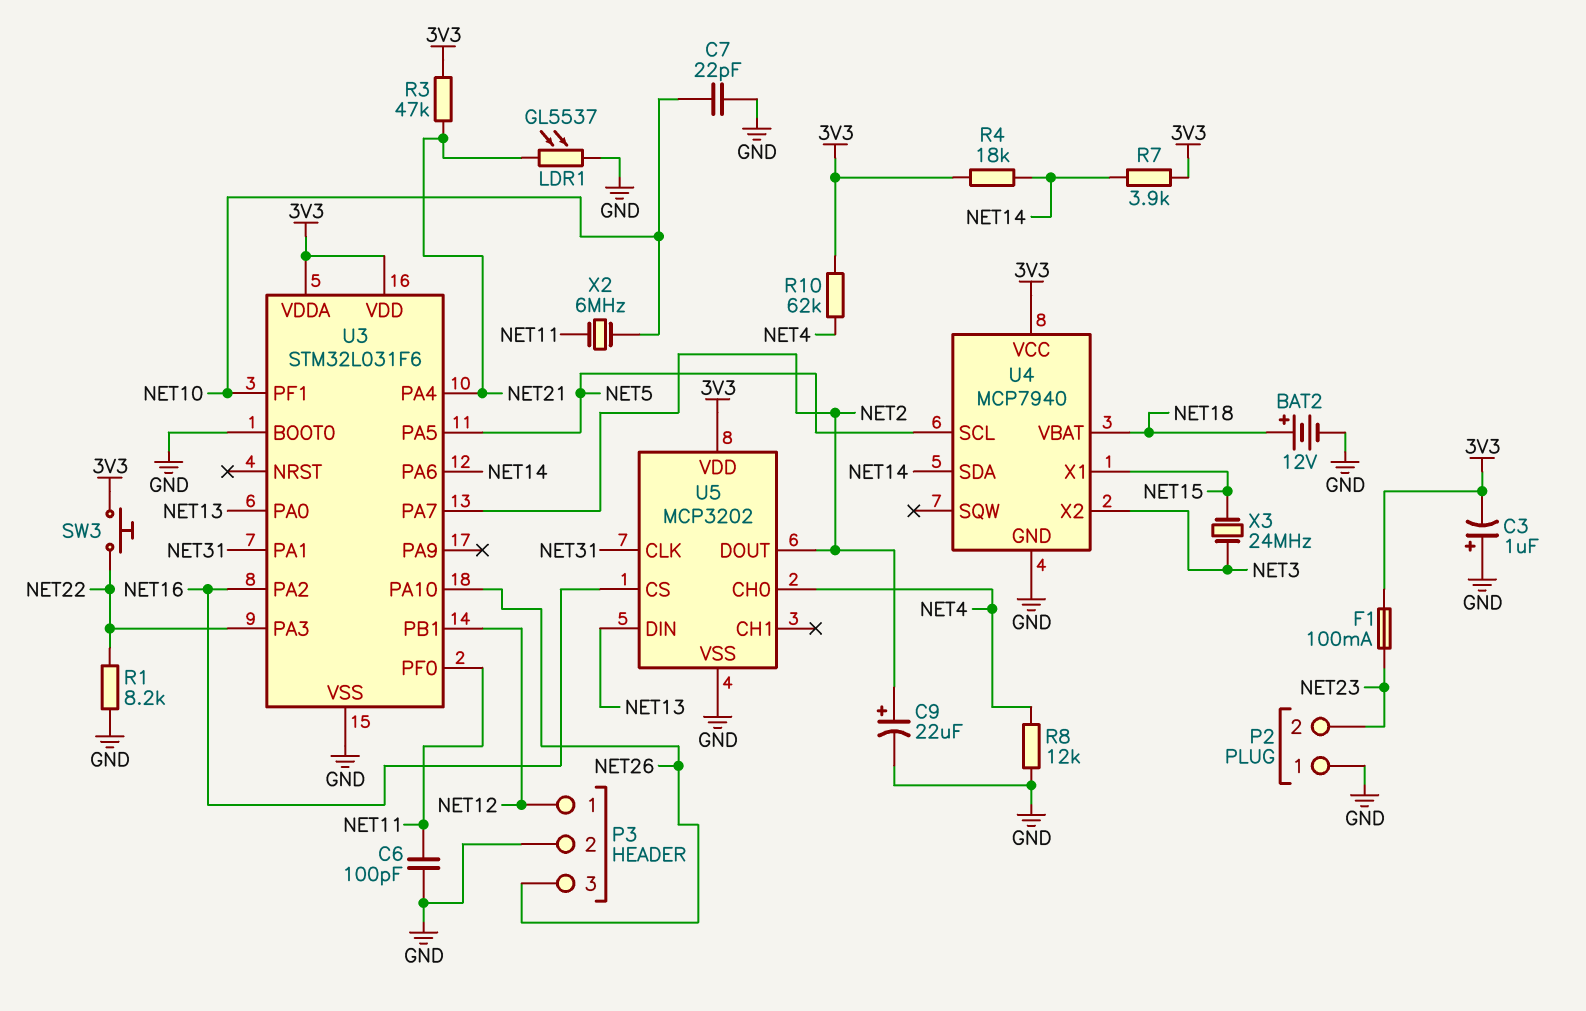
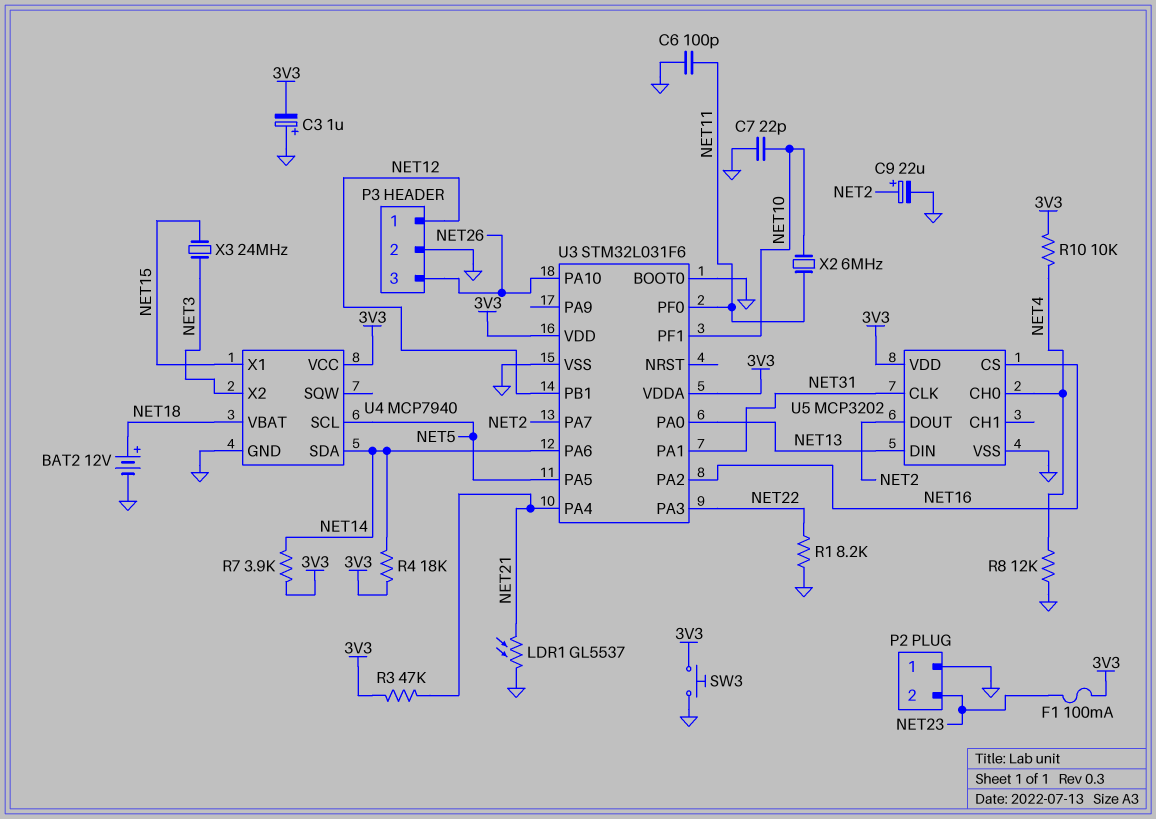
R10: 62k (3V3, NET4) -> 10k (3V3, NET4)
SW3: button (3V3, NET22) -> button (3V3, GND)

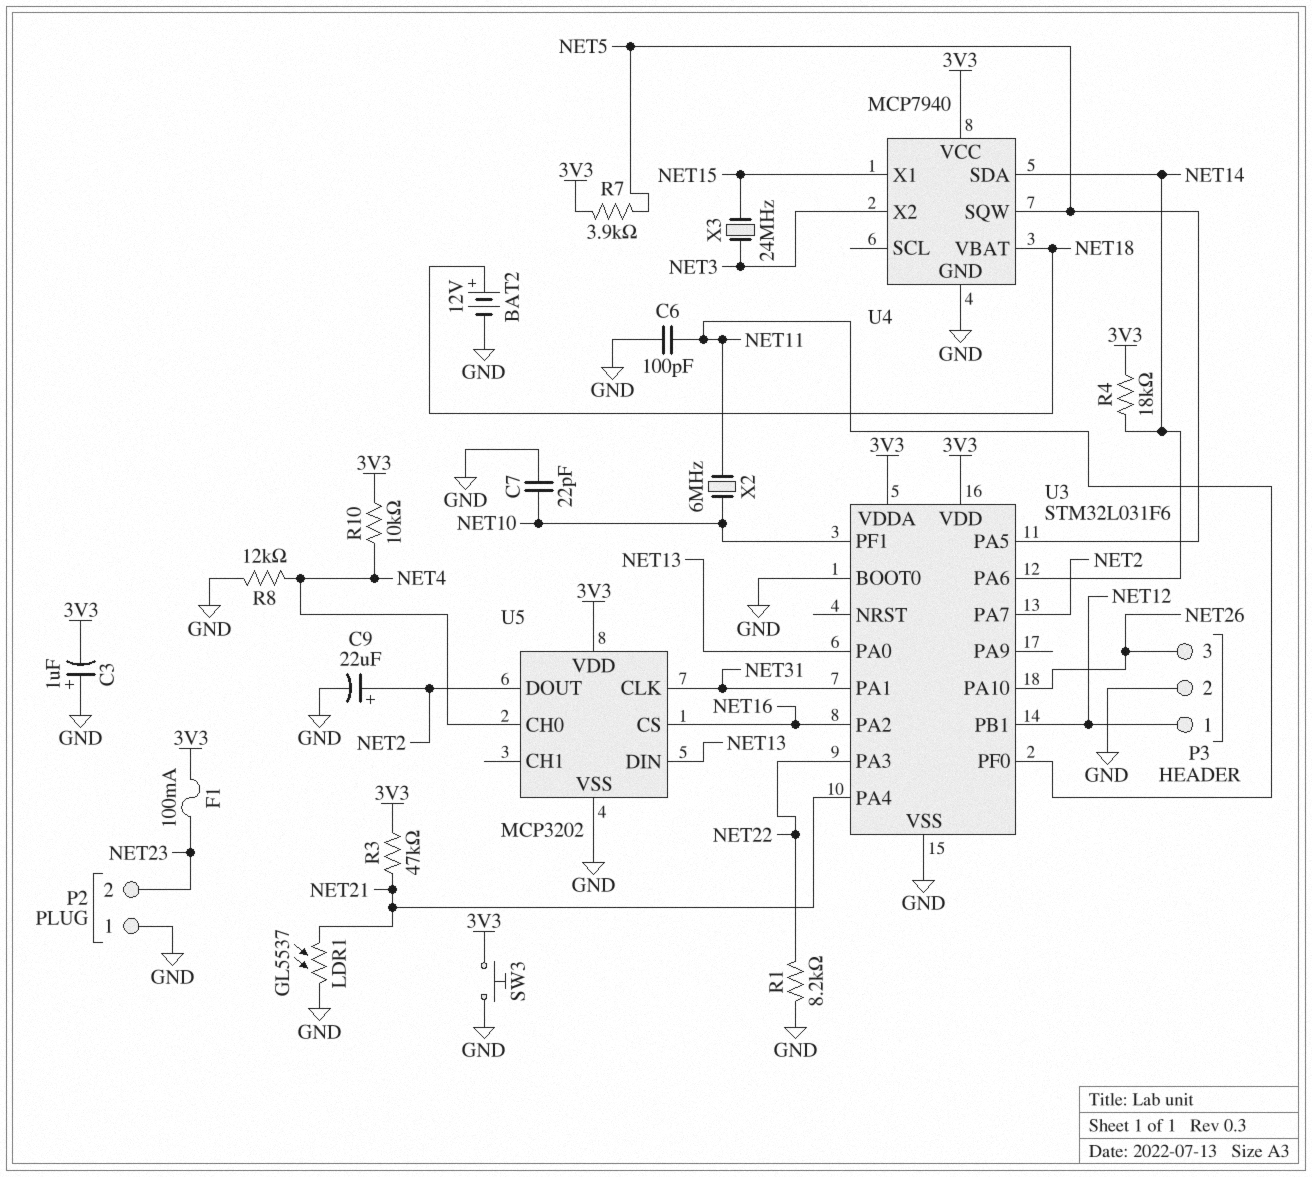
R7: 3.9k (3V3, NET14) -> 3.9k (3V3, NET5)
U4 pin SCL: NET5 -> none
U4 pin SQW: none -> NET5

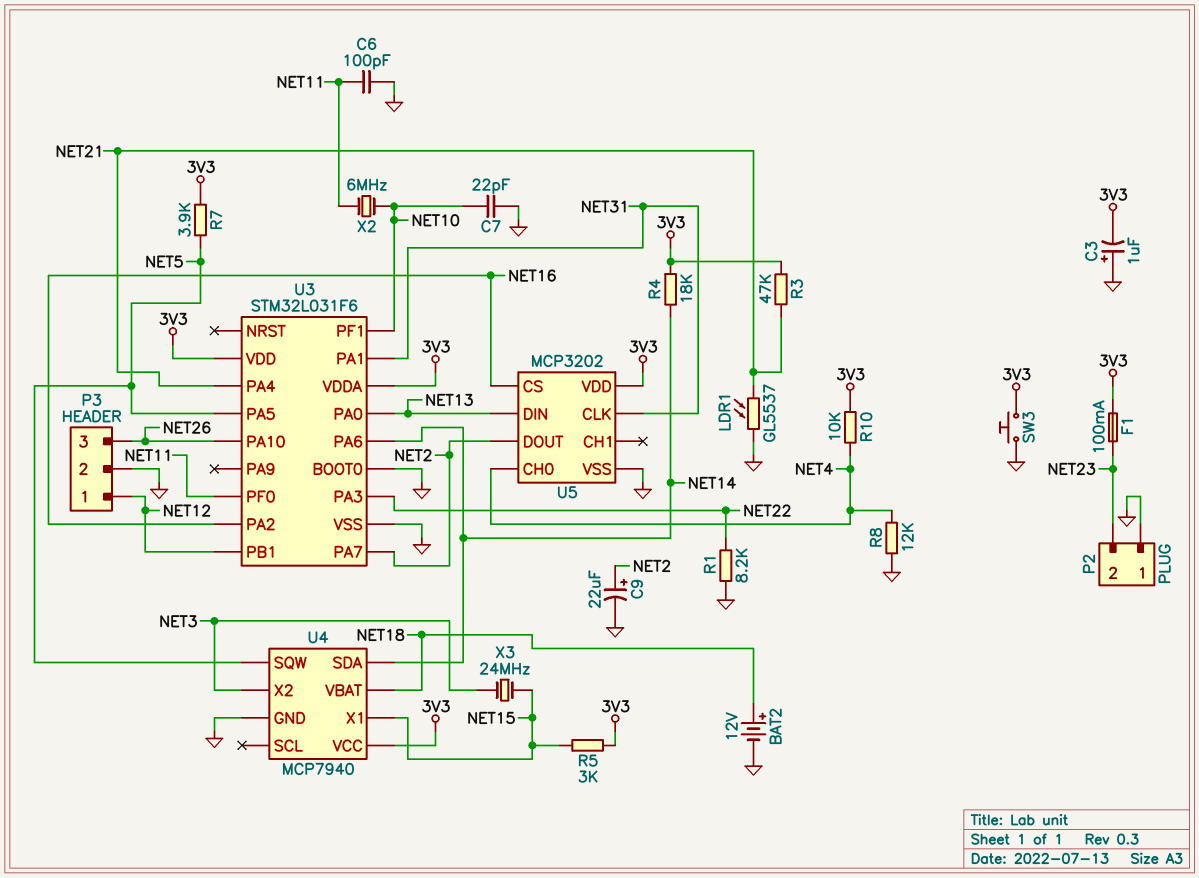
R5: none -> 3k (3V3, NET15)

